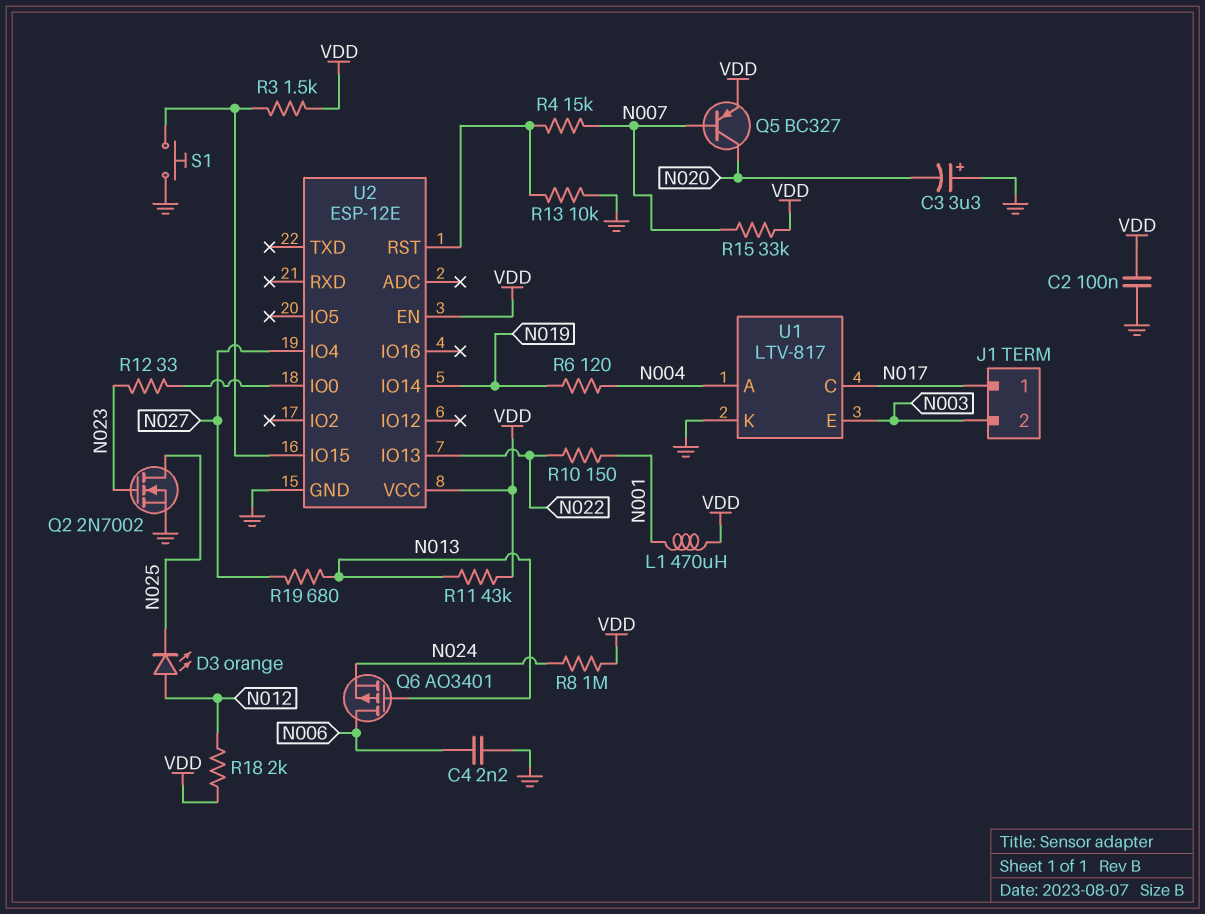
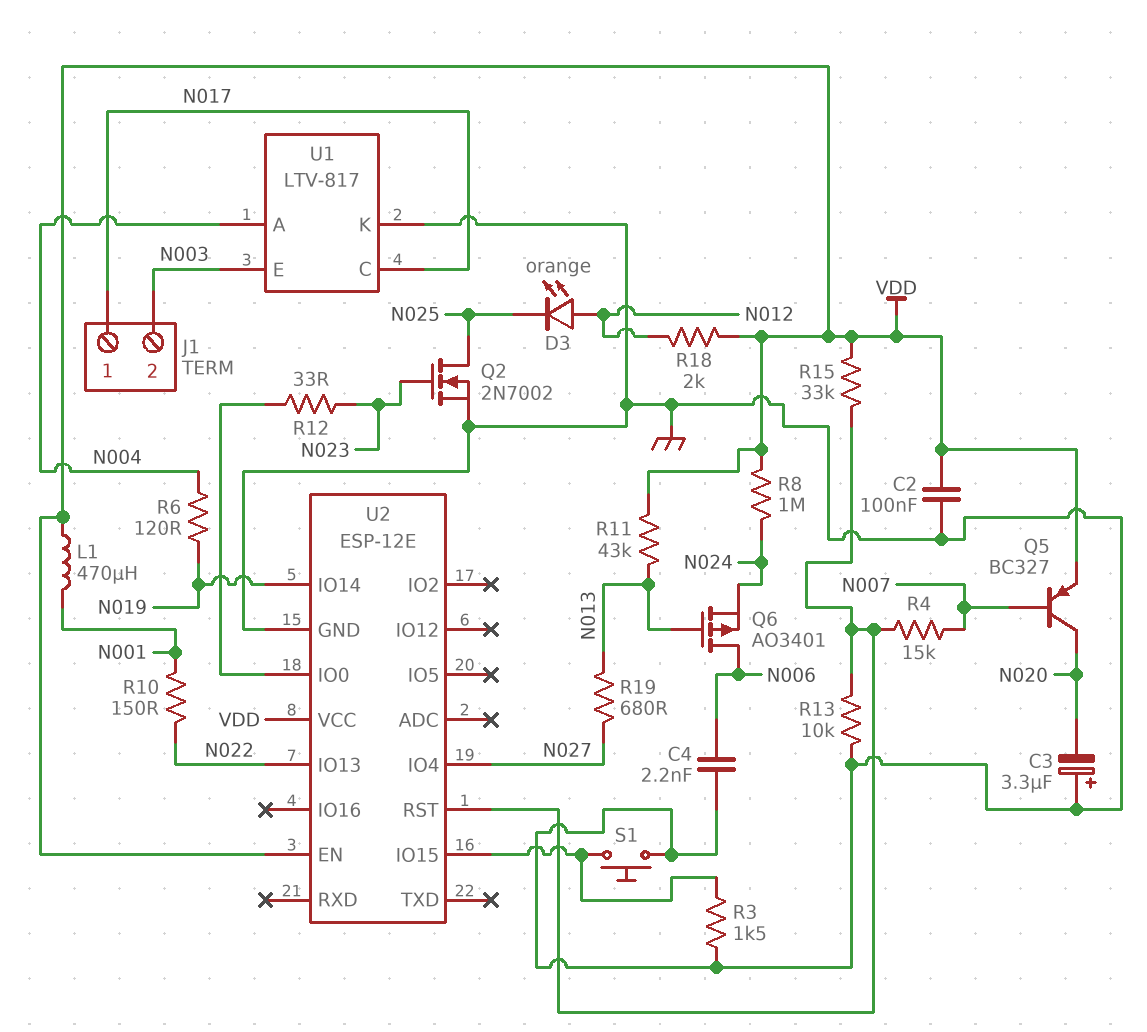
R3: 1.5k (U2/IO15, VDD) -> 1.5k (GND, U2/IO15)
R15: 33k (N007, VDD) -> 33k (U2/RST, VDD)

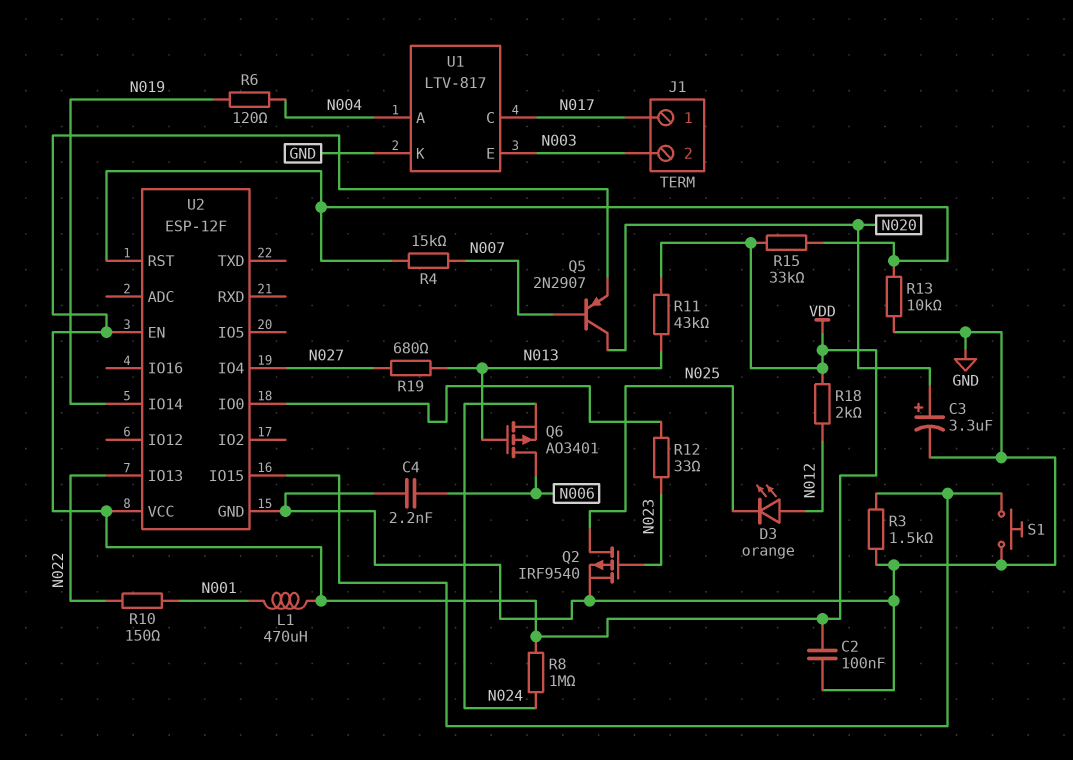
C3: 3.3uF (plus GND, minus N020) -> 3.3uF (plus N020, minus GND)
Q2: NMOS 2N7002 (G N023, D N025, S GND) -> PMOS IRF9540 (G N023, D N025, S GND)
Q5: PNP BC327 (B N007, C N020, E VDD) -> PNP 2N2907 (B N007, C N020, E VDD)
U2: ESP-12E -> ESP-12F

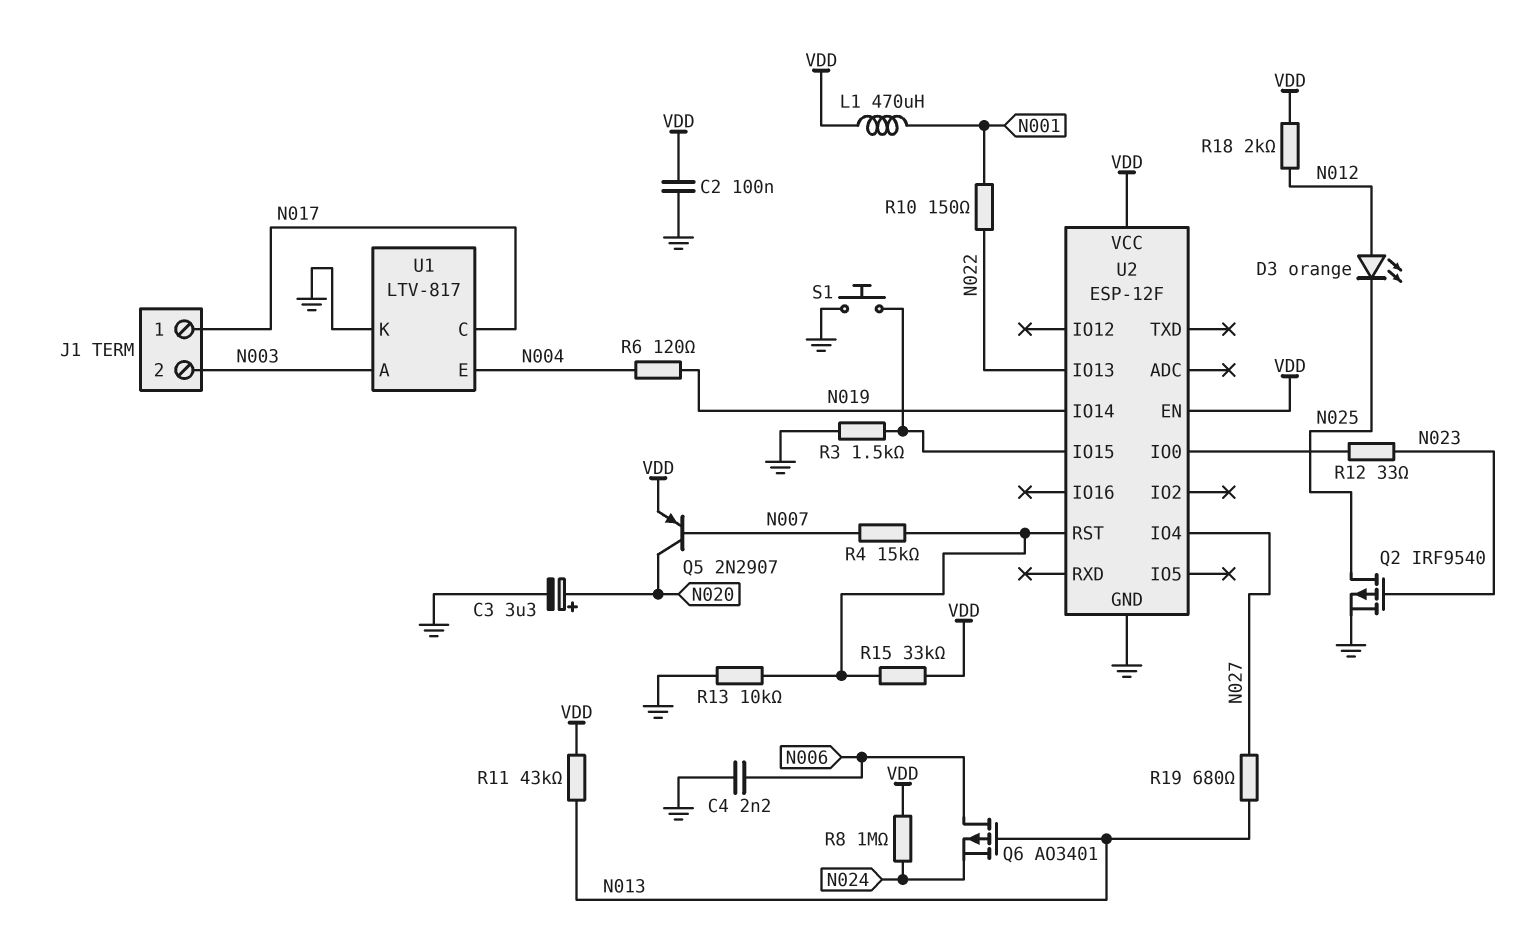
U1 pin A: N004 -> N003
U1 pin E: N003 -> N004

